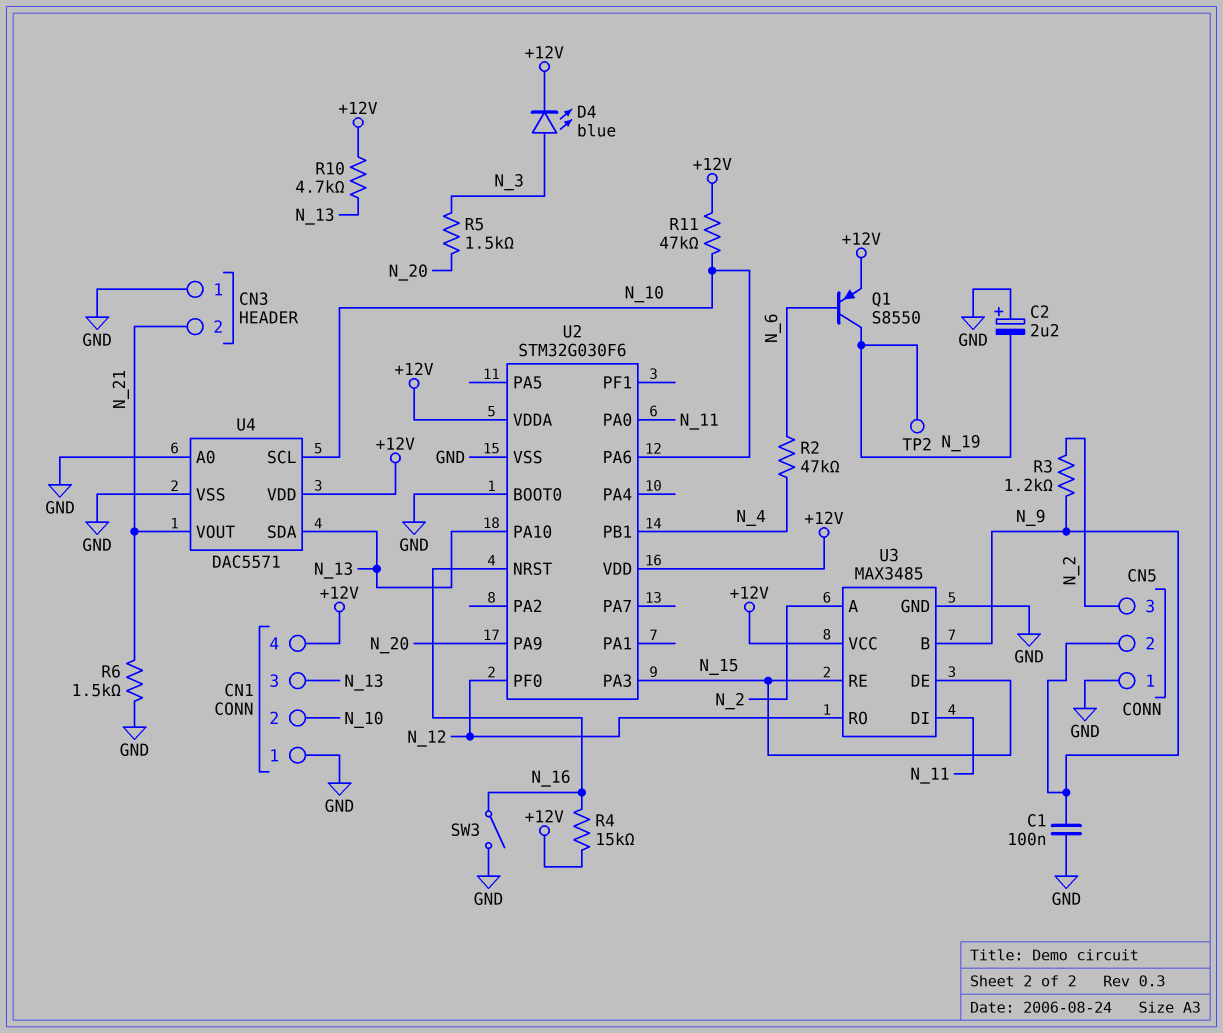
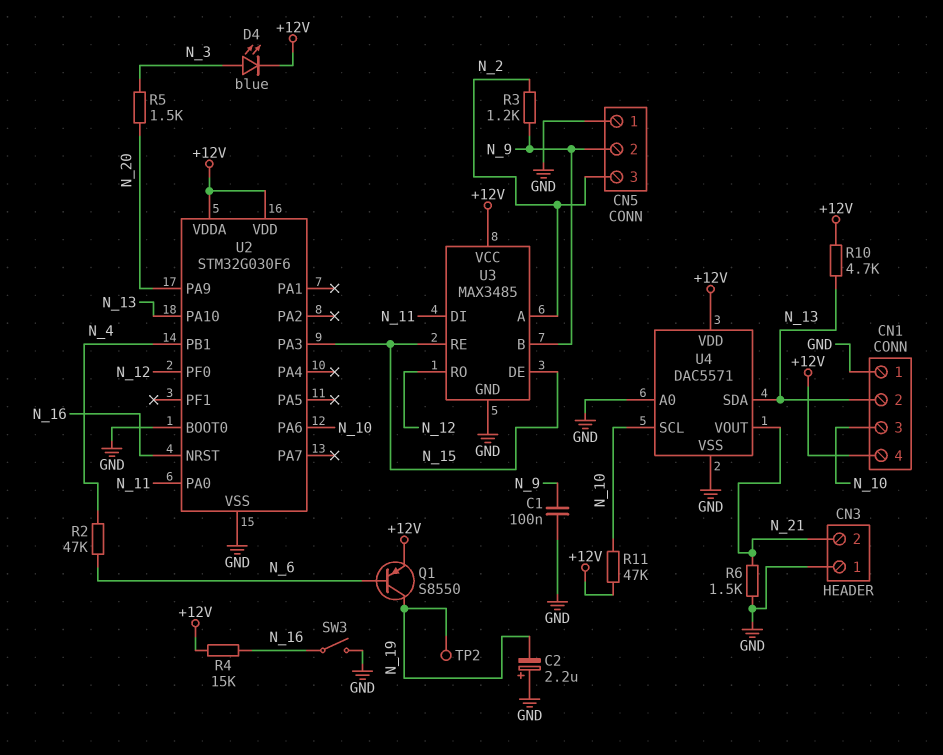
CN1 pin 2: N_10 -> N_13
CN1 pin 3: N_13 -> N_10

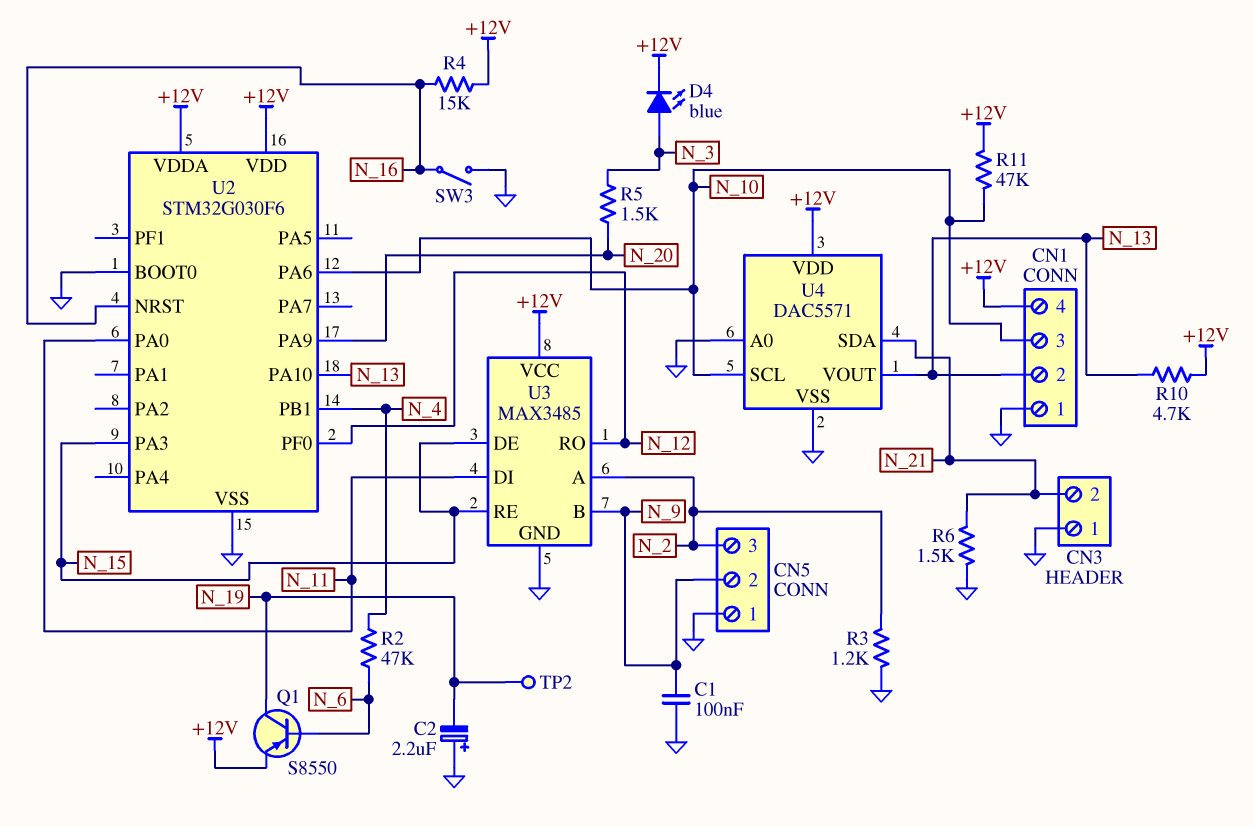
R3: 1.2k (N_2, N_9) -> 1.2k (GND, N_2)
U4 pin SDA: N_13 -> N_21
U4 pin VOUT: N_21 -> N_13

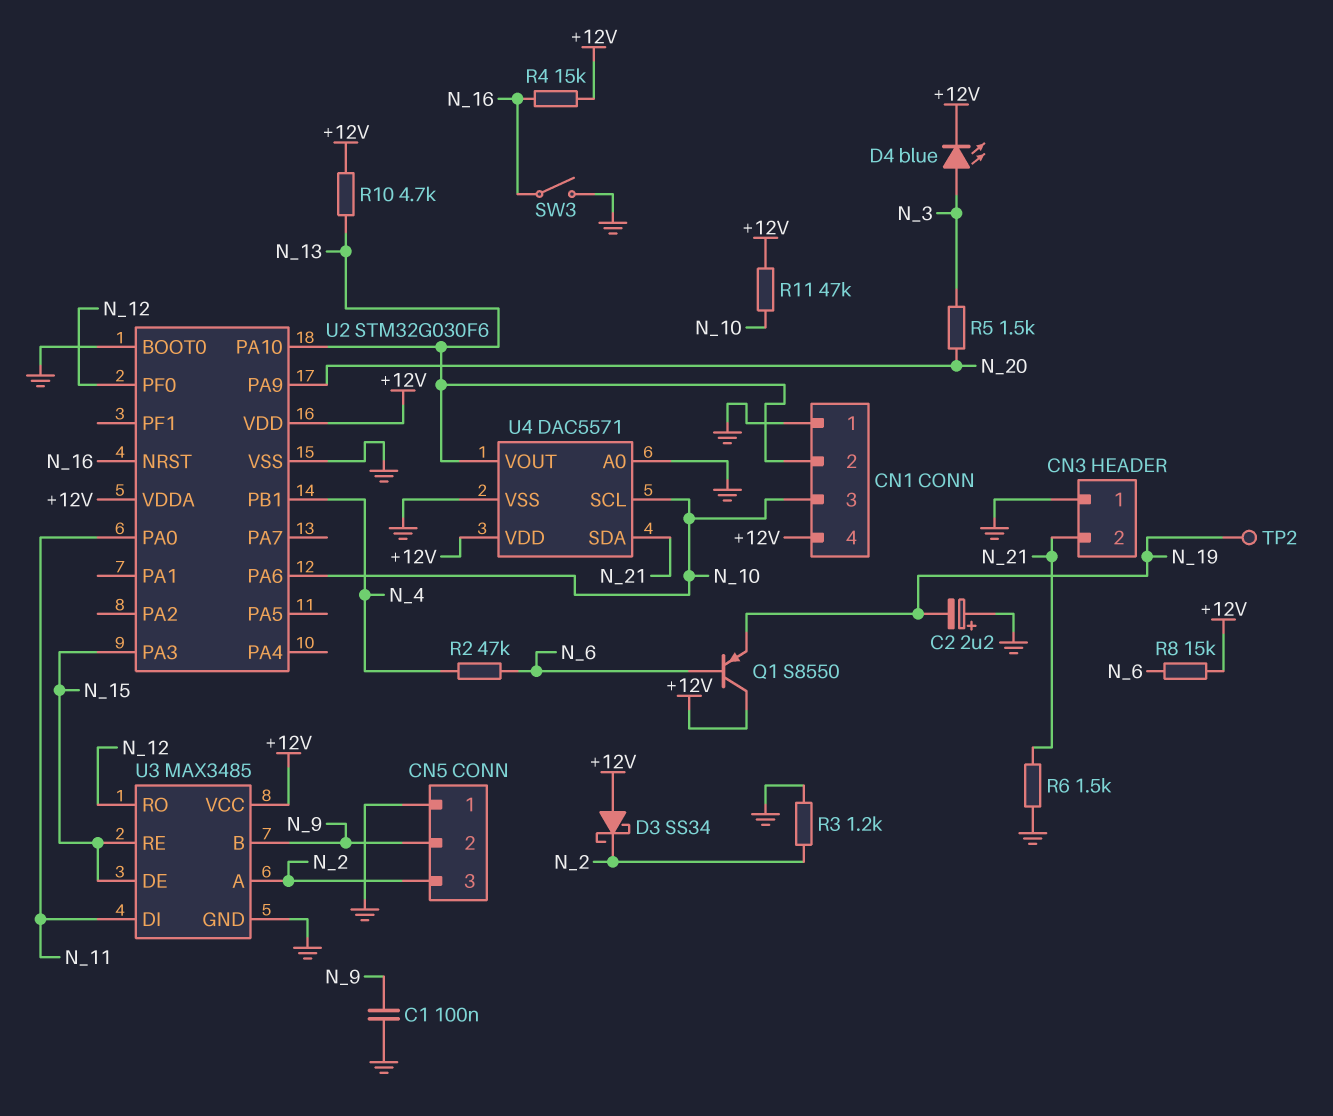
D3: none -> schottky SS34 (A +12V, K N_2)
Q1: PNP S8550 (B N_6, C N_19, E +12V) -> PNP S8550 (B N_6, C +12V, E N_19)
R8: none -> 15k (+12V, N_6)

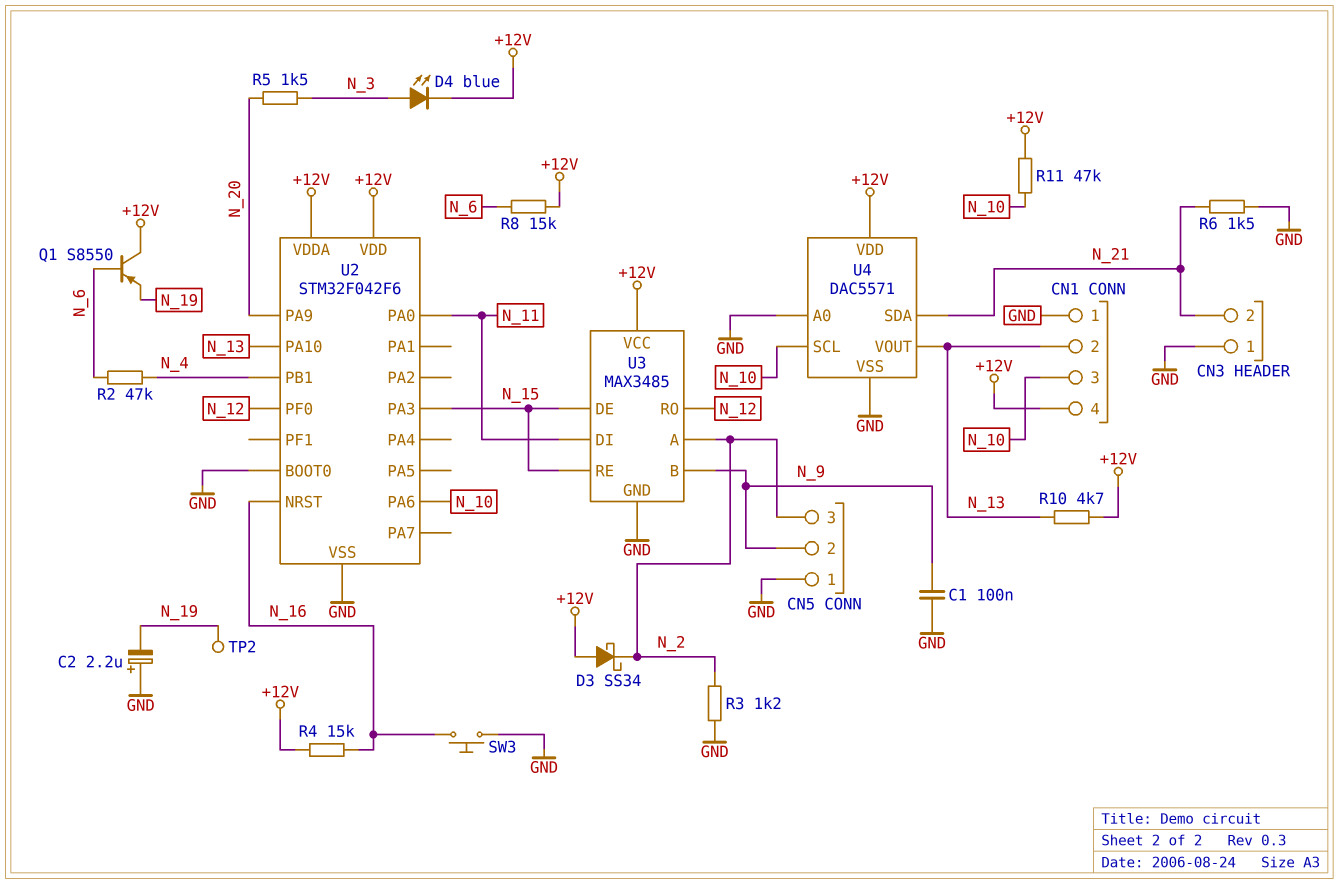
SW3: switch (GND, N_16) -> button (GND, N_16)
U2: STM32G030F6 -> STM32F042F6

